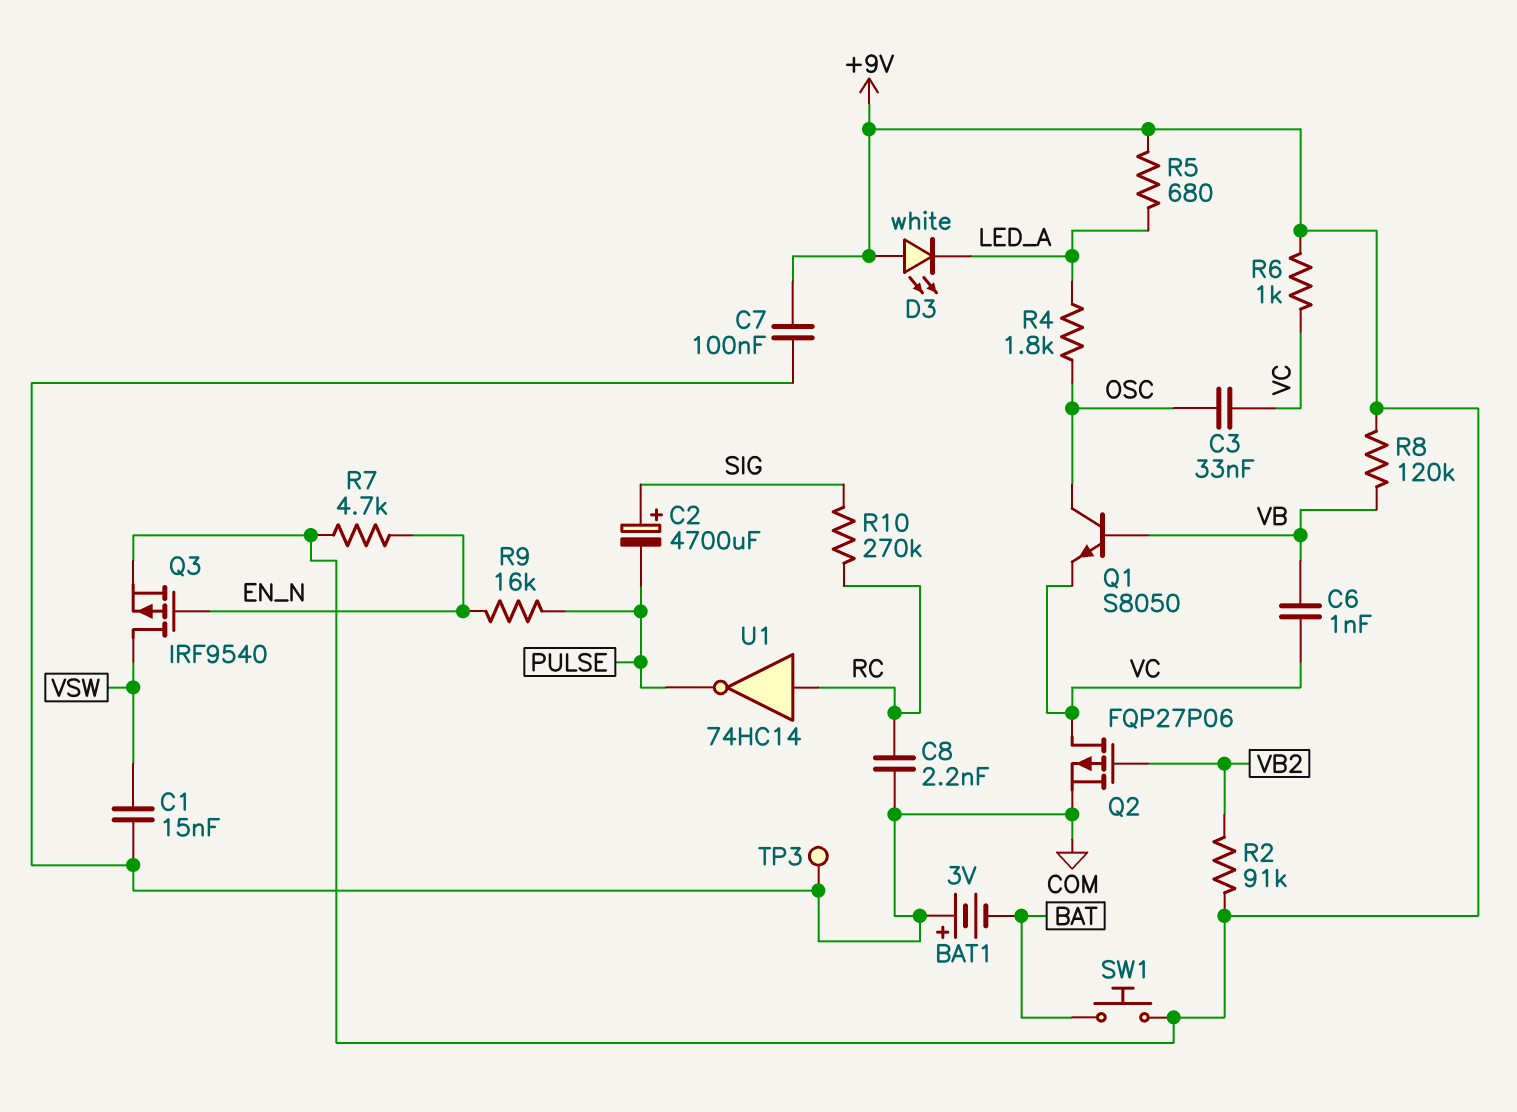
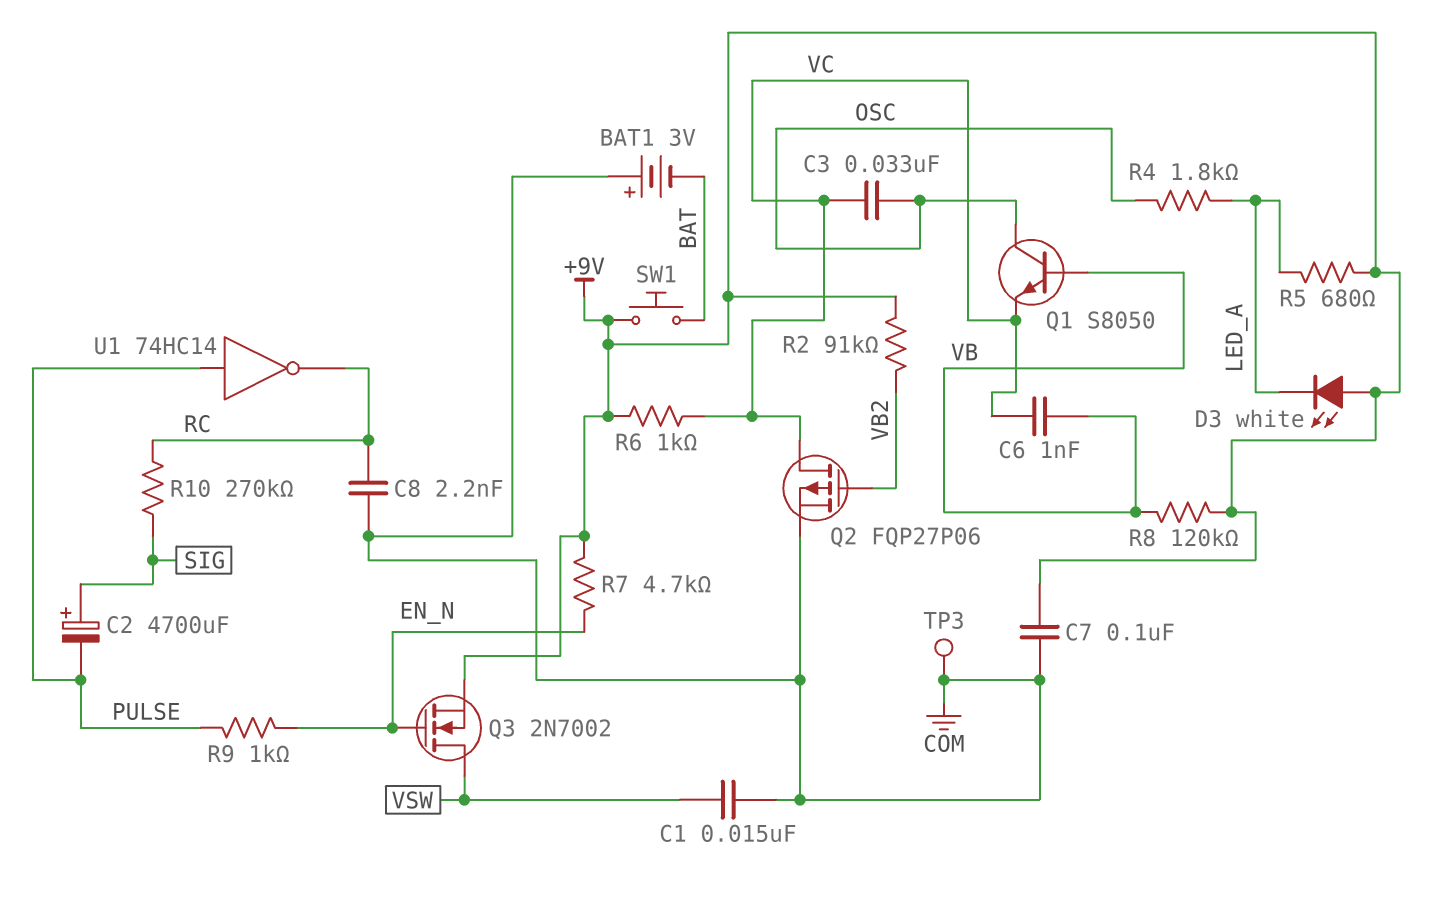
Q3: PMOS IRF9540 (G EN_N, D VSW, S +9V) -> NMOS 2N7002 (G EN_N, D VSW, S +9V)
R9: 16k (EN_N, PULSE) -> 1k (EN_N, PULSE)
U1: NOT 74HC14 (in RC, out PULSE) -> NOT 74HC14 (in PULSE, out RC)

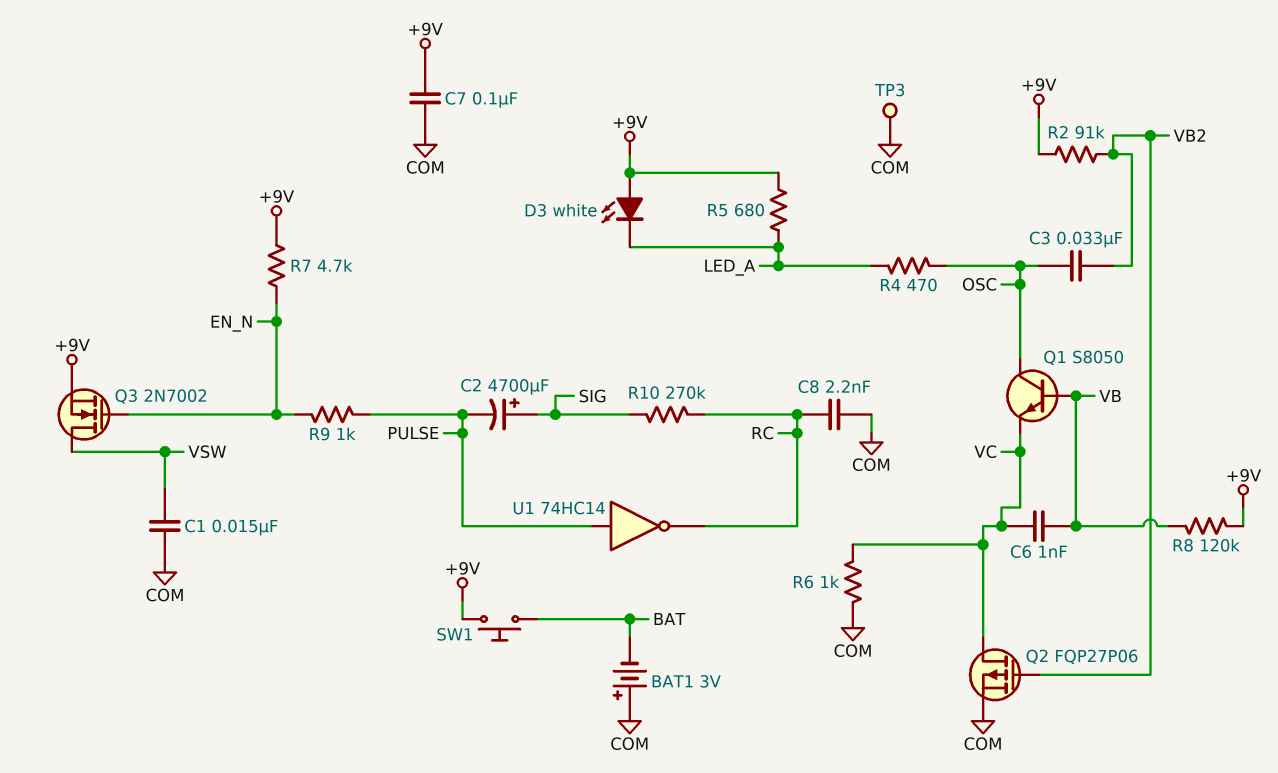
C3: 33nF (OSC, VC) -> 33nF (OSC, VB2)
R4: 1.8k (LED_A, OSC) -> 470 (LED_A, OSC)
R6: 1k (+9V, VC) -> 1k (COM, VC)

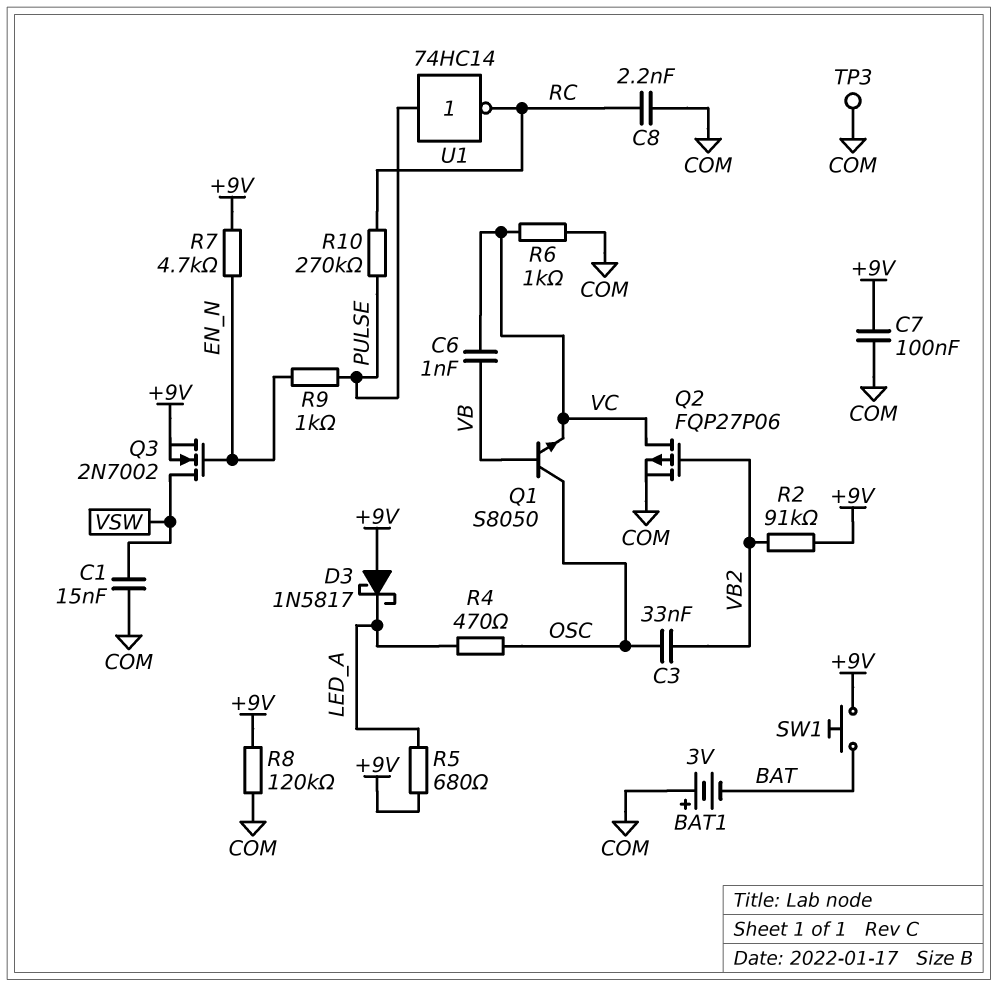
C2: 4700uF (plus SIG, minus PULSE) -> none
D3: LED white (A +9V, K LED_A) -> schottky 1N5817 (A +9V, K LED_A)
R8: 120k (+9V, VB) -> 120k (+9V, COM)
R10: 270k (RC, SIG) -> 270k (PULSE, RC)

